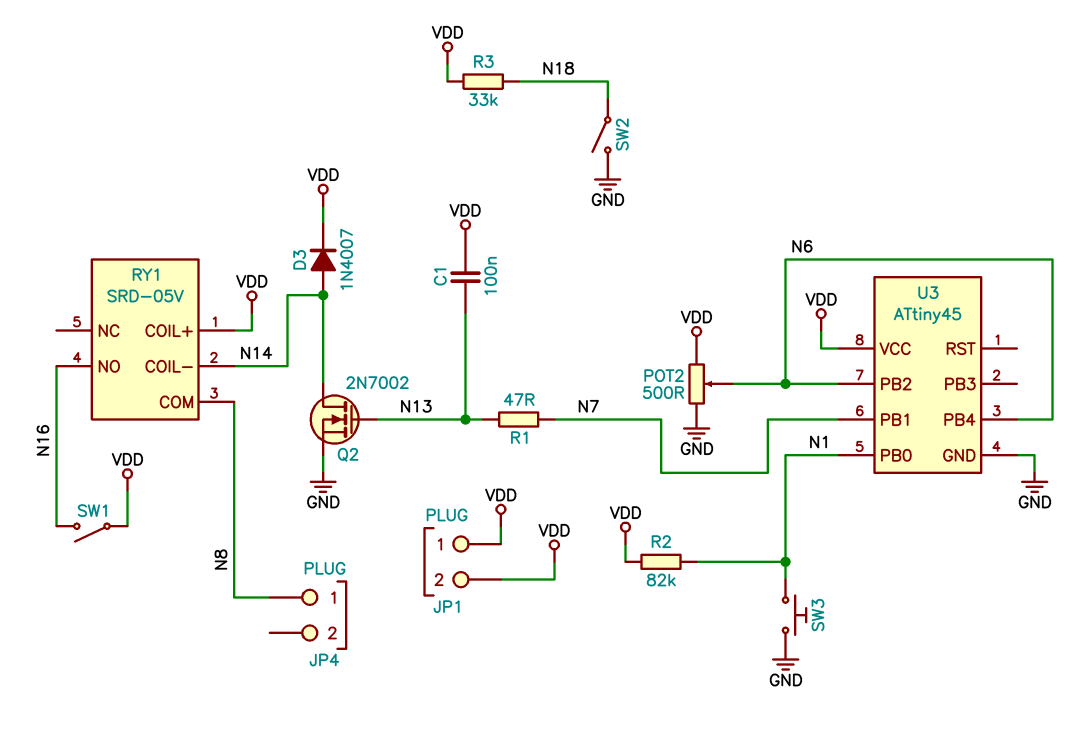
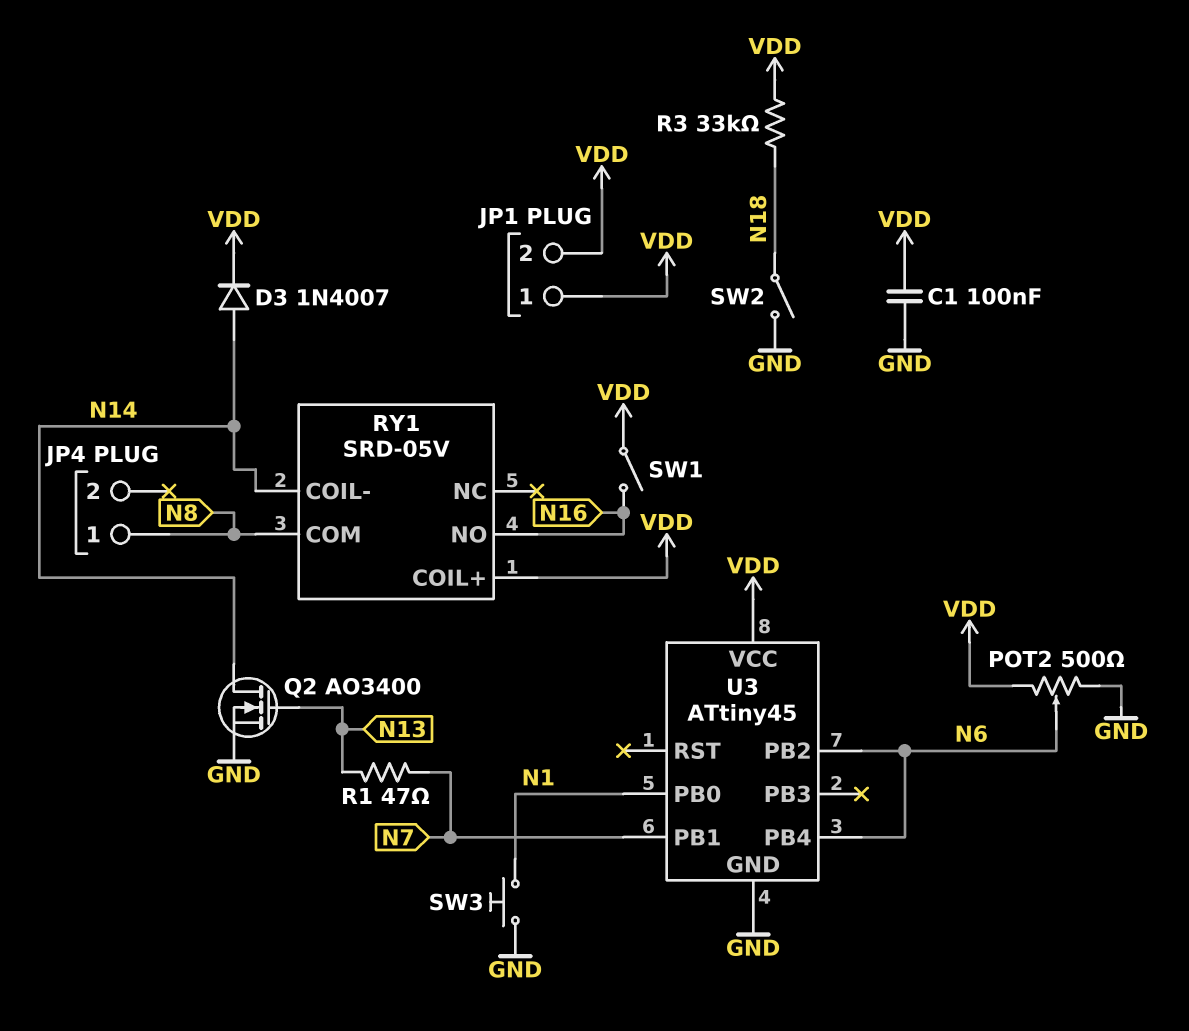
C1: 100nF (N13, VDD) -> 100nF (GND, VDD)
Q2: NMOS 2N7002 (G N13, D N14, S GND) -> NMOS AO3400 (G N13, D N14, S GND)
R2: 82k (N1, VDD) -> none

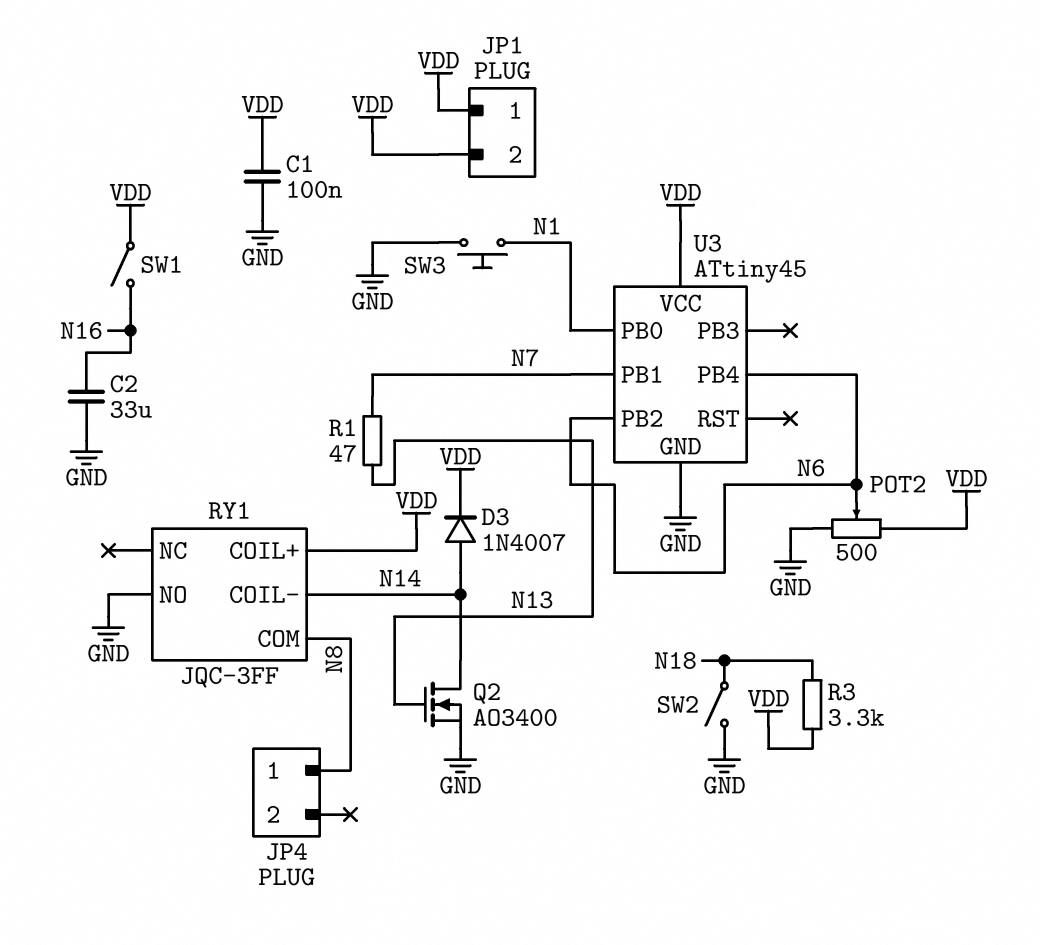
C2: none -> 33uF (GND, N16)
R3: 33k (N18, VDD) -> 3.3k (N18, VDD)
RY1: SRD-05V -> JQC-3FF
RY1 pin NO: N16 -> GND

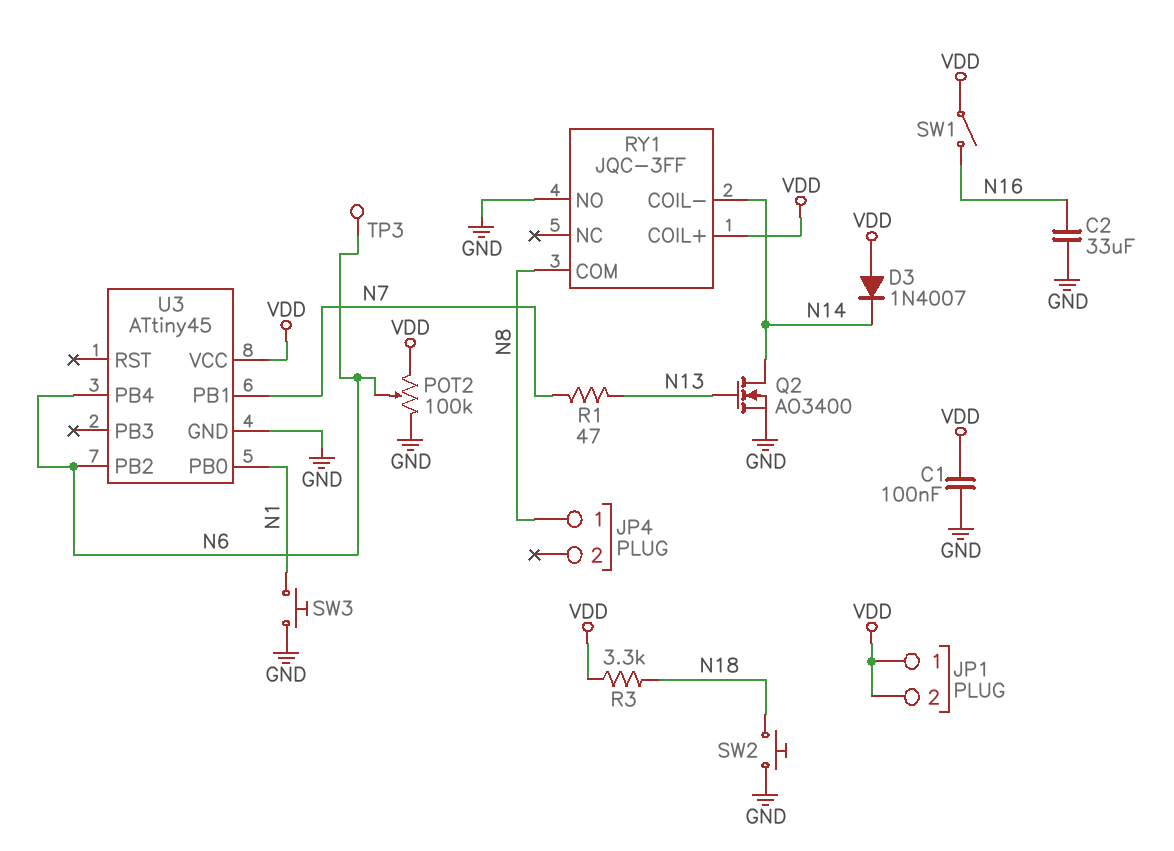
D3: diode 1N4007 (A N14, K VDD) -> diode 1N4007 (A VDD, K N14)
POT2: 500 (GND, VDD, wiper N6) -> 100k (GND, VDD, wiper N6)
SW2: switch (GND, N18) -> button (GND, N18)
TP3: none -> test point (N6)

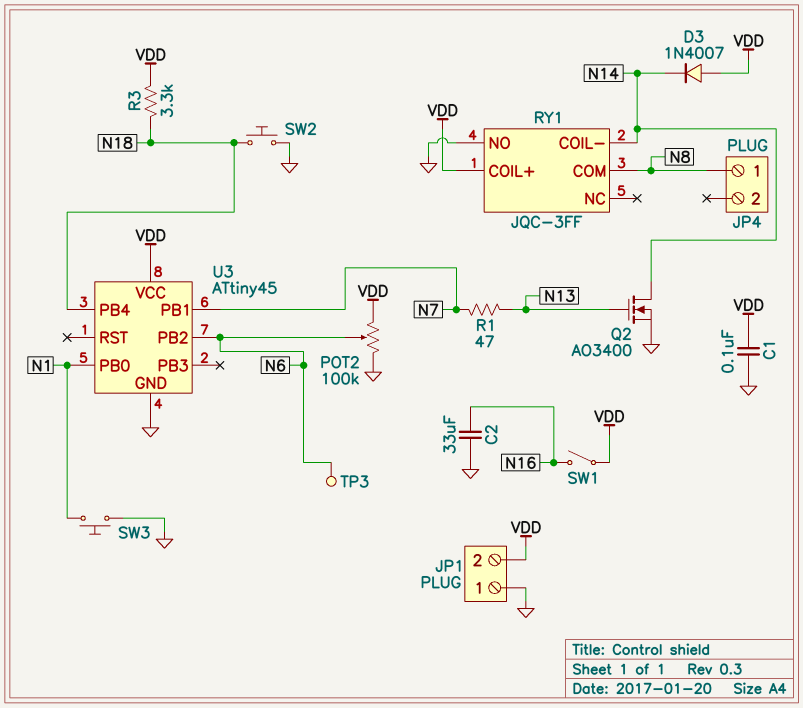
JP1 pin 1: VDD -> GND
U3 pin PB4: N6 -> N18

